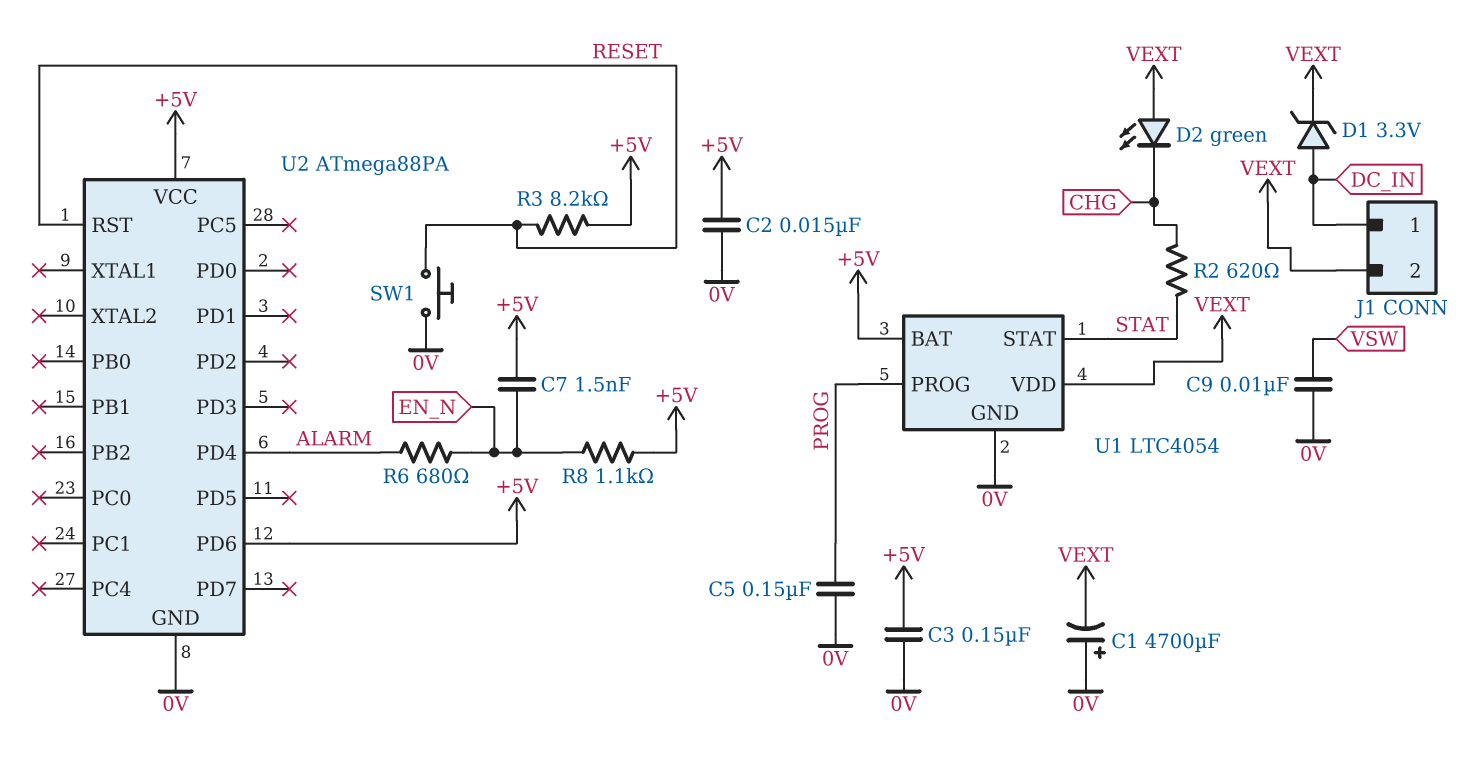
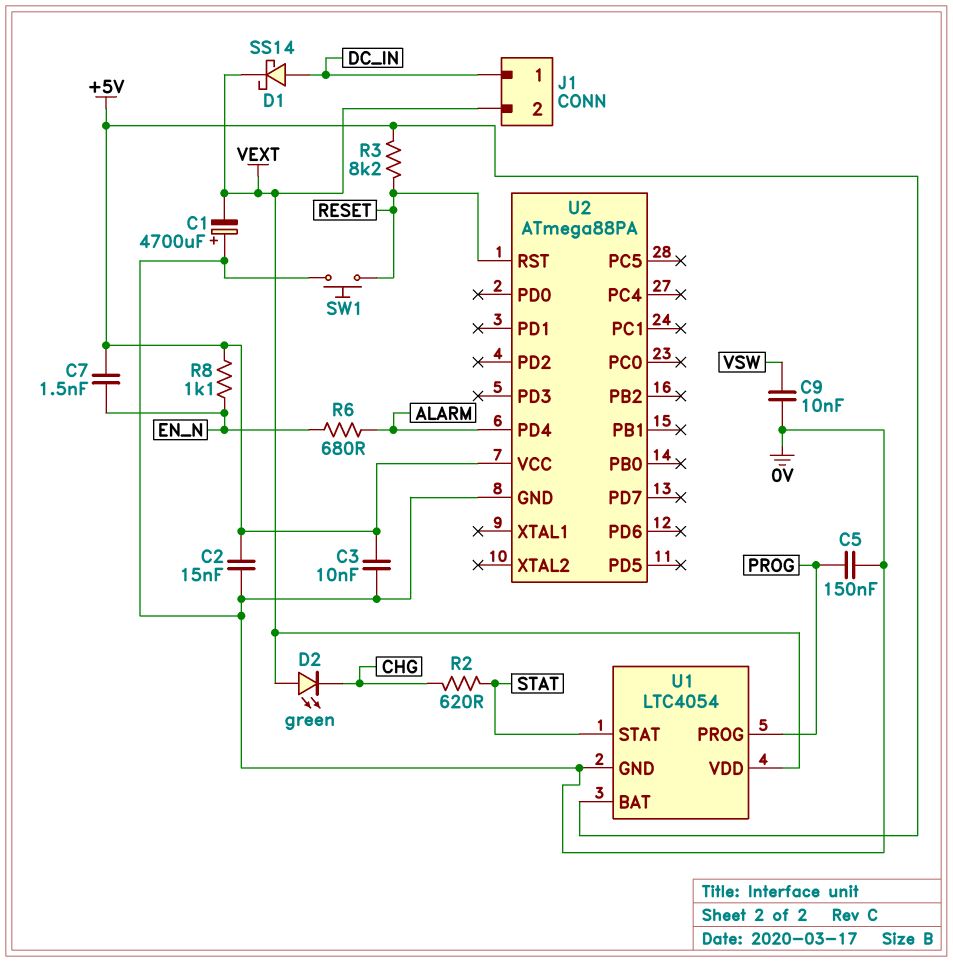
C3: 150nF (+5V, 0V) -> 10nF (+5V, 0V)
D1: zener 3.3V (A DC_IN, K VEXT) -> schottky SS14 (A DC_IN, K VEXT)
U2 pin PD6: +5V -> none

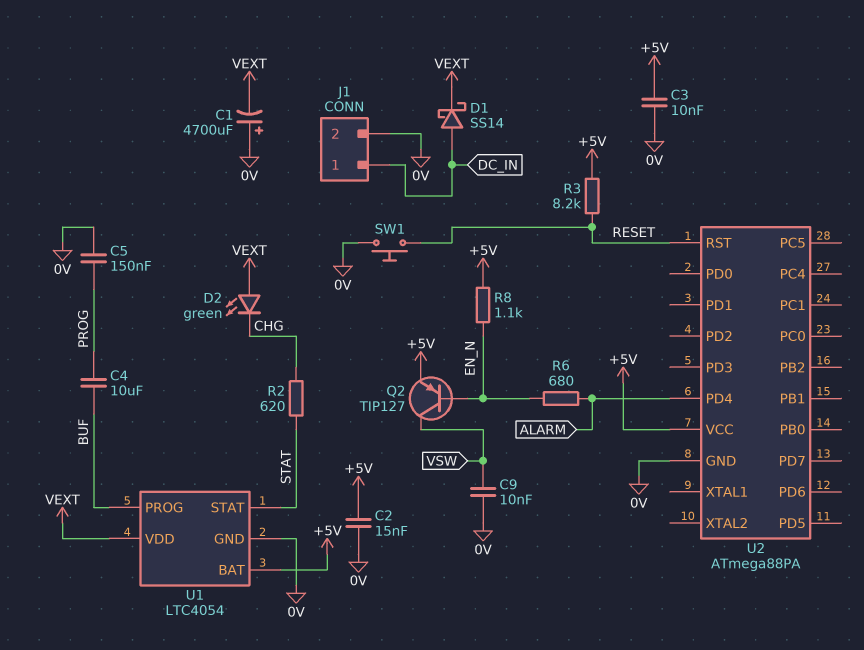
C4: none -> 10uF (BUF, PROG)
C7: 1.5nF (+5V, EN_N) -> none
J1 pin 2: VEXT -> 0V
Q2: none -> PNP TIP127 (B EN_N, C VSW, E +5V)
U1 pin PROG: PROG -> BUF

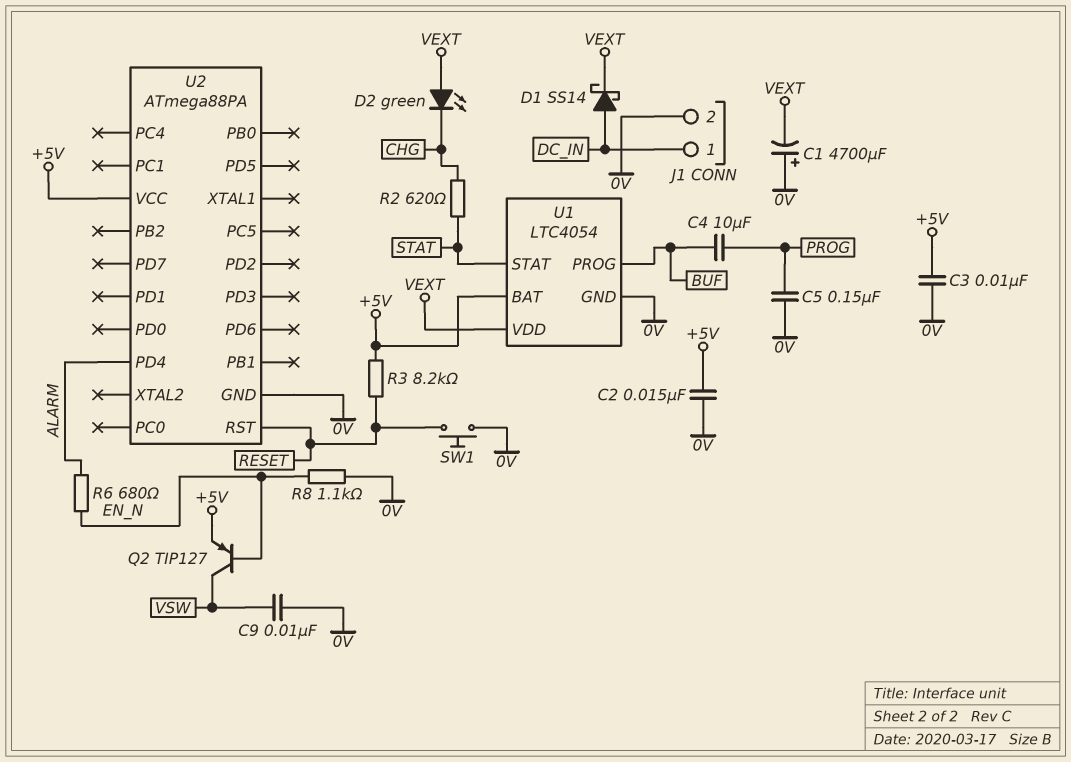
R8: 1.1k (+5V, EN_N) -> 1.1k (0V, EN_N)

